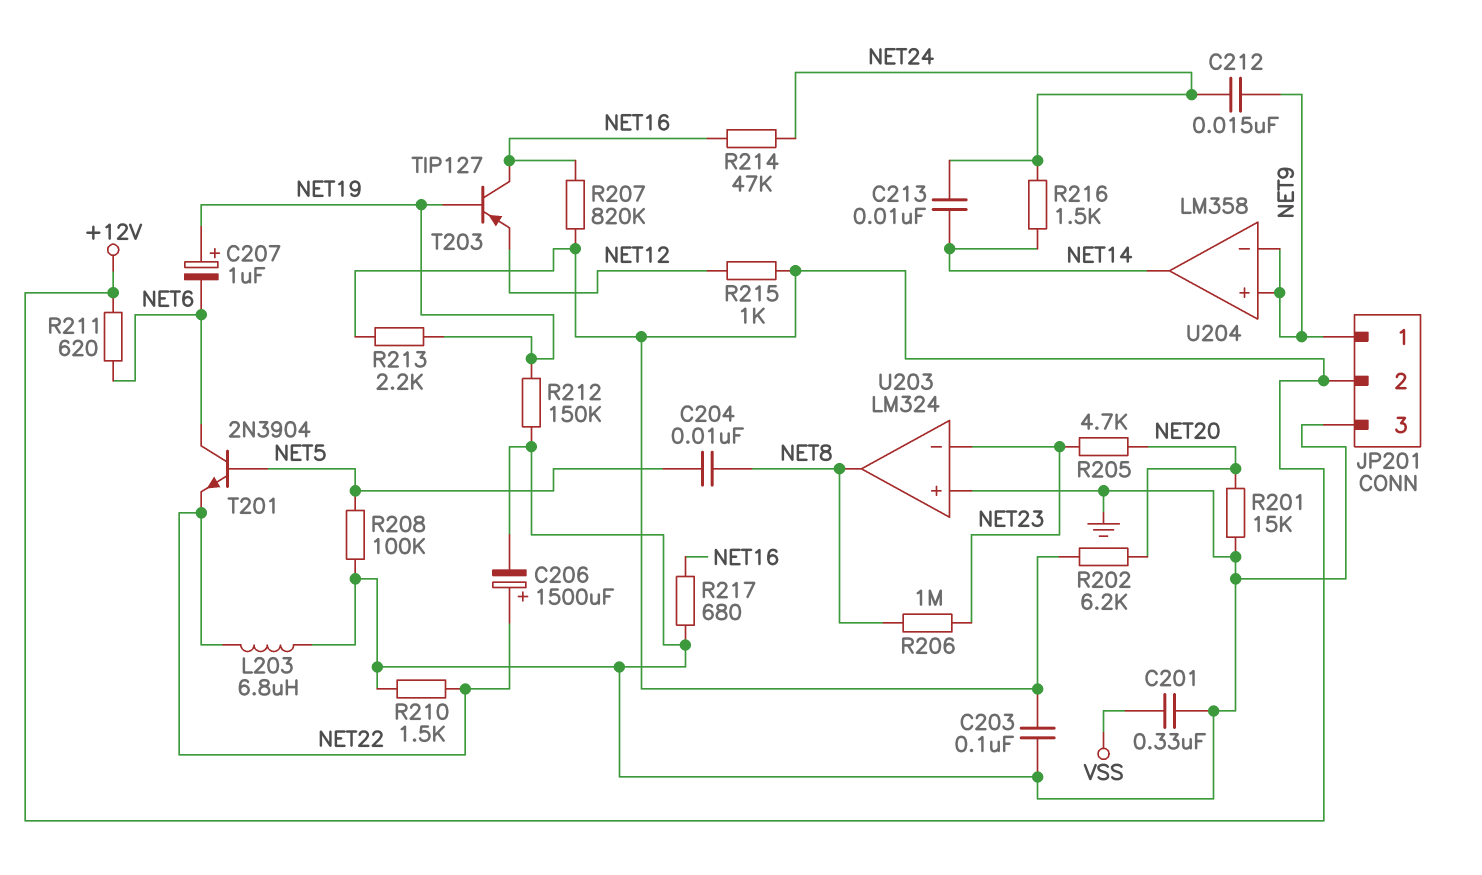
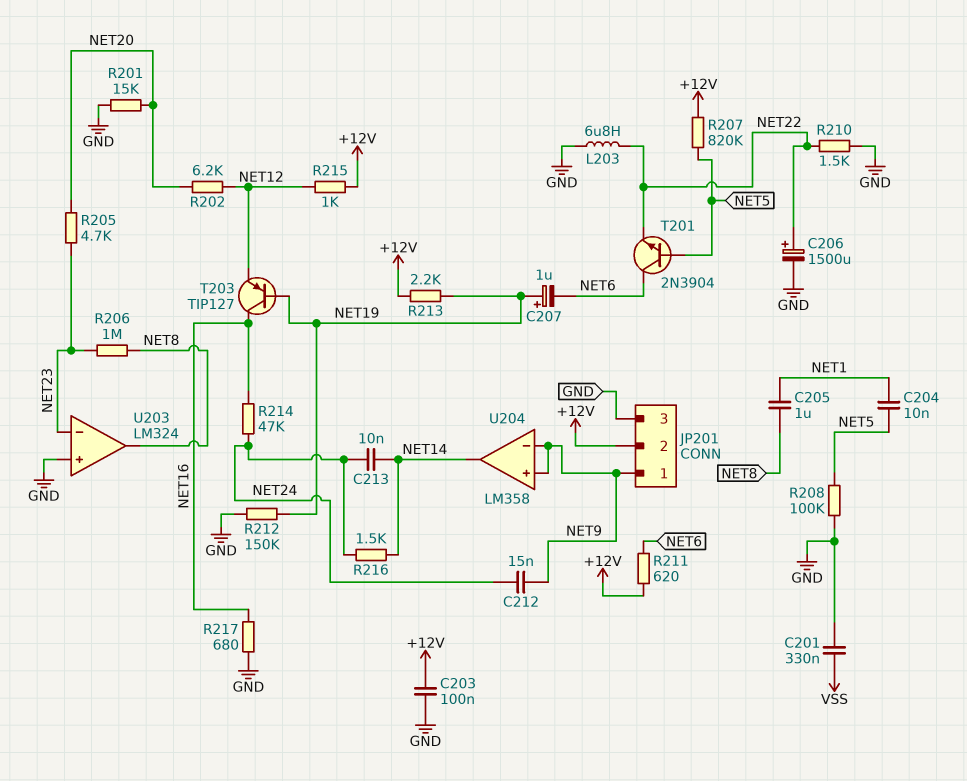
C204: 10nF (NET5, NET8) -> 10nF (NET1, NET5)
C205: none -> 1uF (NET1, NET8)
R202: 6.2k (+12V, NET20) -> 6.2k (NET12, NET20)
R207: 820k (+12V, NET16) -> 820k (+12V, NET5)

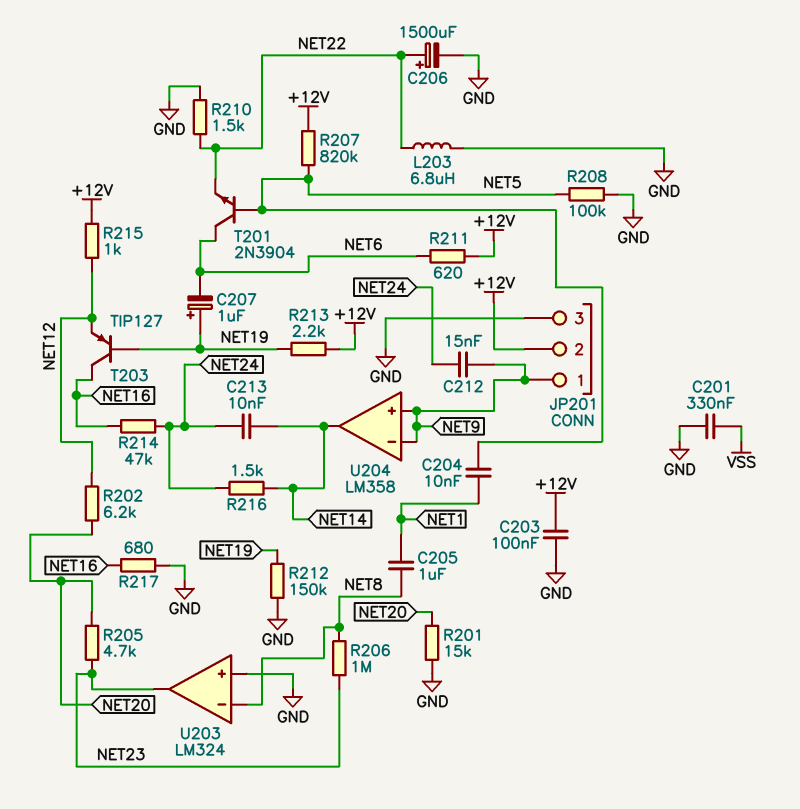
U203 pin in-: NET23 -> NET8
U203 pin out: NET8 -> NET23

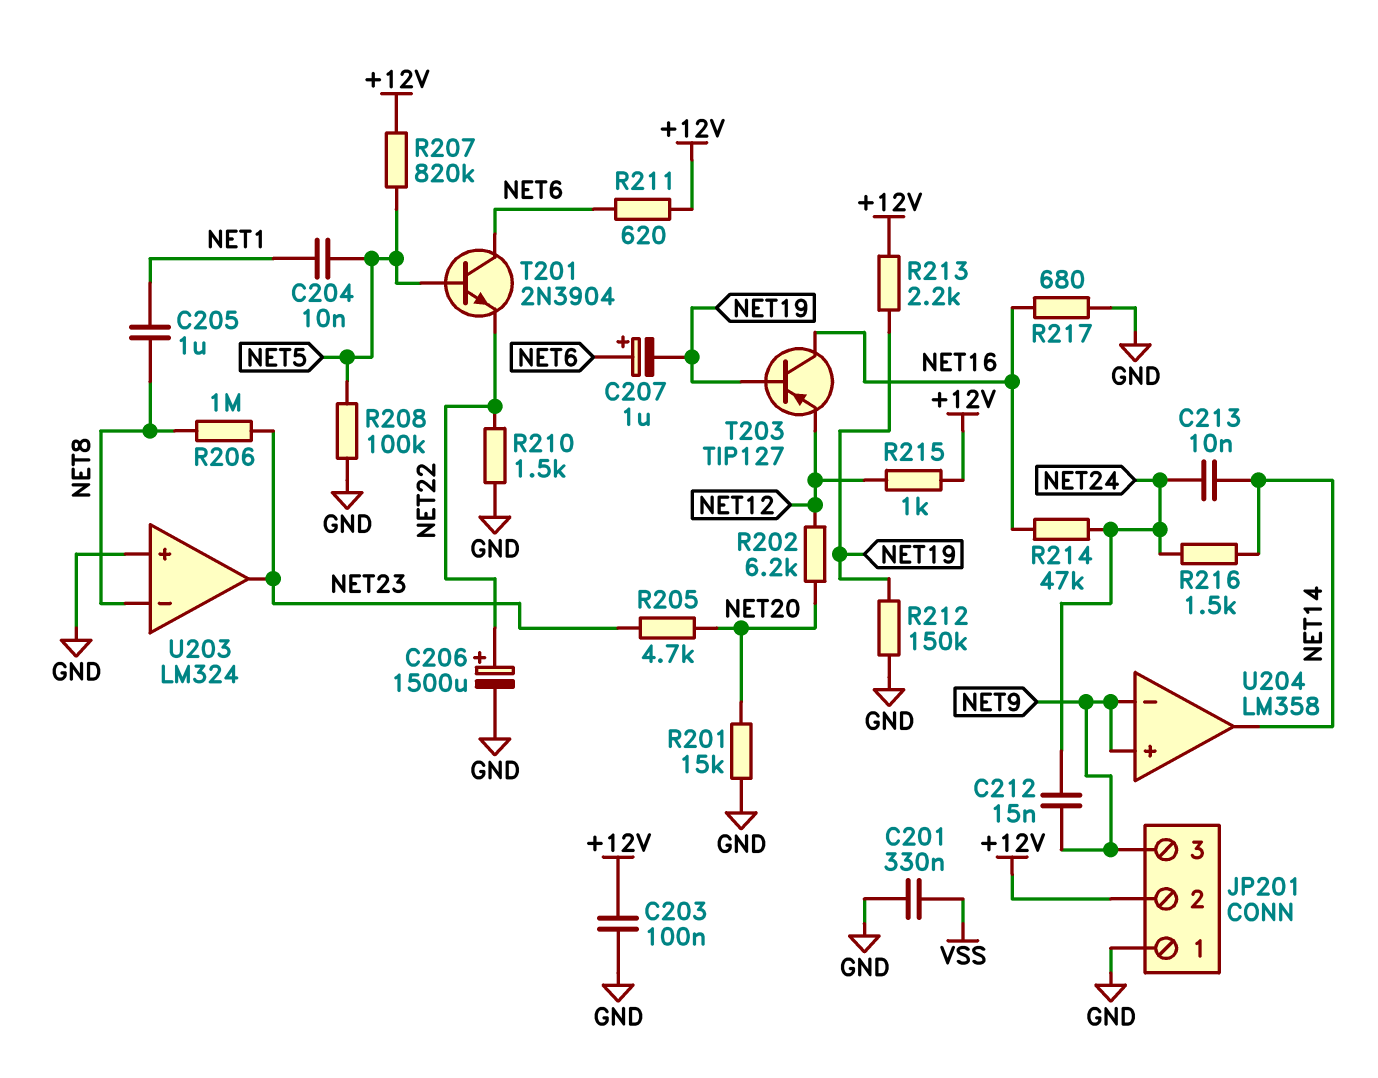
C207: 1uF (plus NET19, minus NET6) -> 1uF (plus NET6, minus NET19)
JP201 pin 1: NET9 -> GND
JP201 pin 3: GND -> NET9
L203: 6.8uH (GND, NET22) -> none

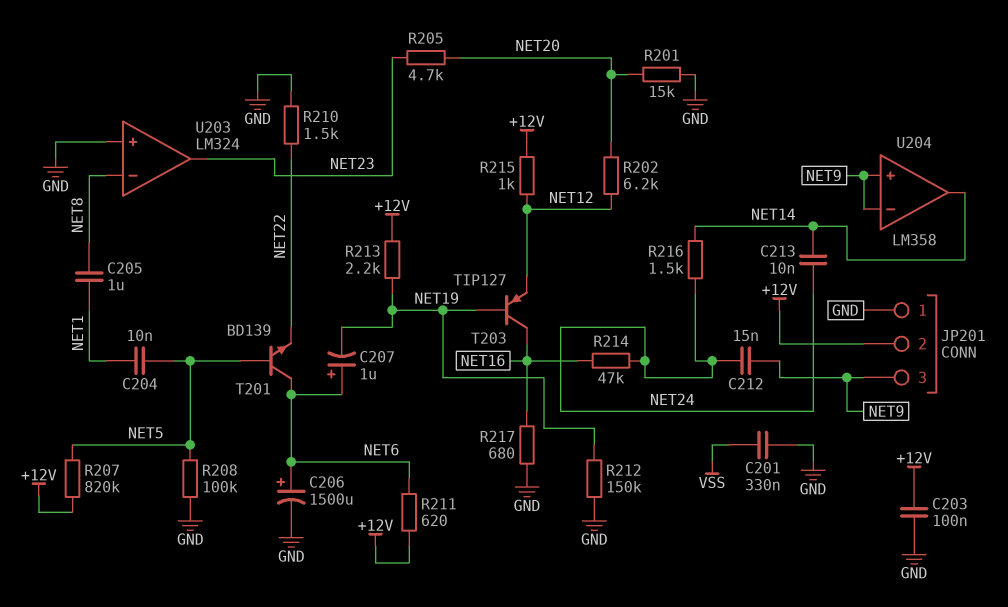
C206: 1500uF (plus NET22, minus GND) -> 1500uF (plus NET6, minus GND)
R206: 1M (NET8, NET23) -> none
T201: NPN 2N3904 (B NET5, C NET6, E NET22) -> NPN BD139 (B NET5, C NET6, E NET22)

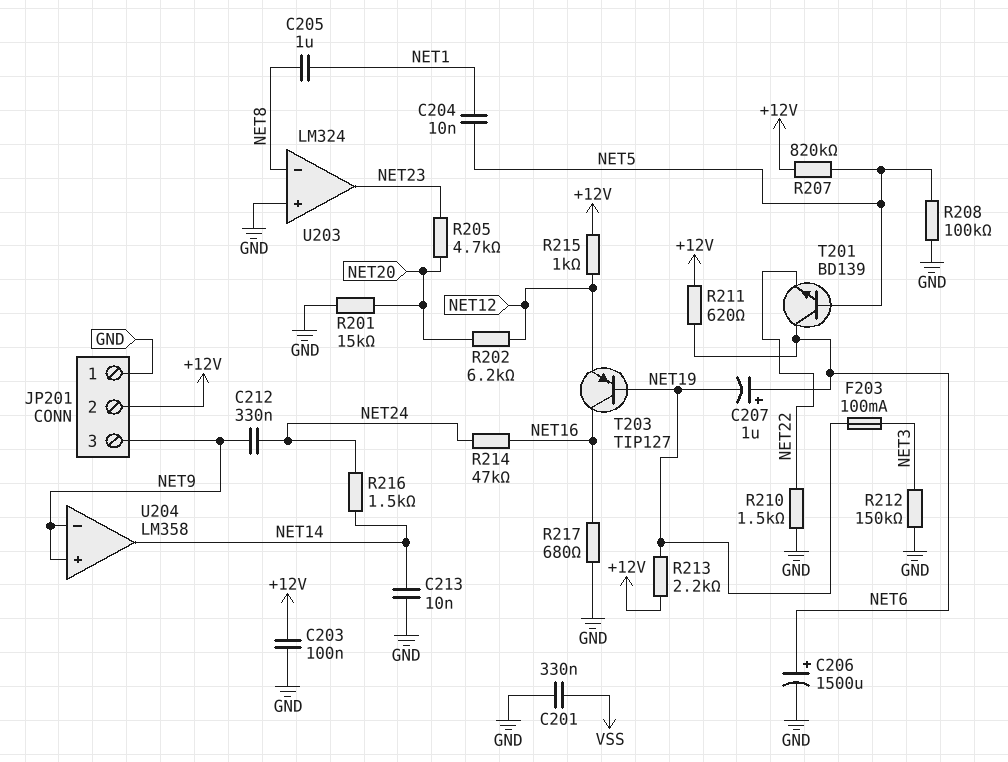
C212: 15nF (NET9, NET24) -> 330nF (NET9, NET24)
C213: 10nF (NET14, NET24) -> 10nF (GND, NET14)
F203: none -> 100mA (NET3, NET19)
R212: 150k (GND, NET19) -> 150k (GND, NET3)

